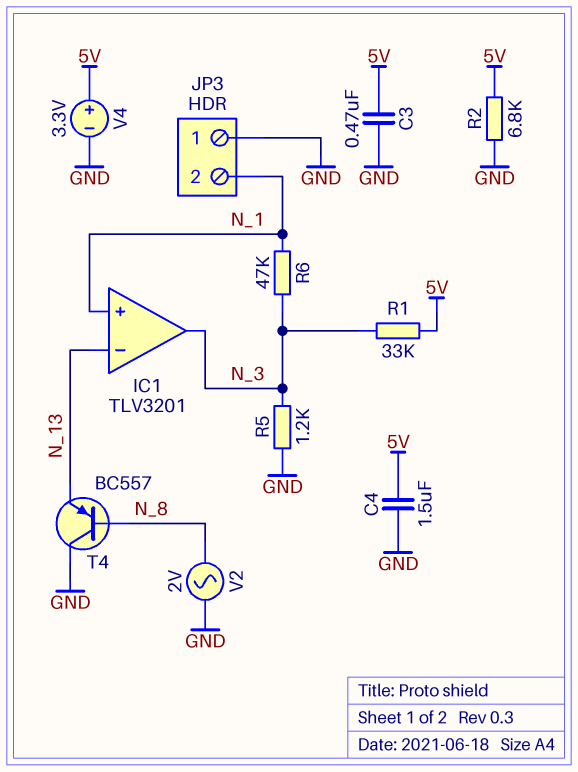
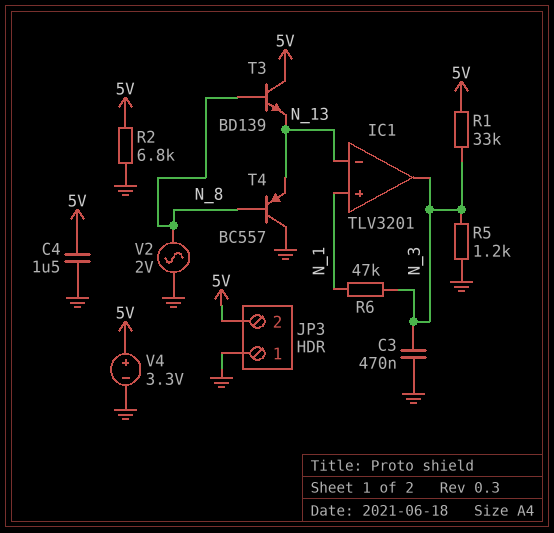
C3: 470nF (5V, GND) -> 470nF (GND, N_3)
JP3 pin 2: N_1 -> 5V
T3: none -> NPN BD139 (B N_8, C 5V, E N_13)

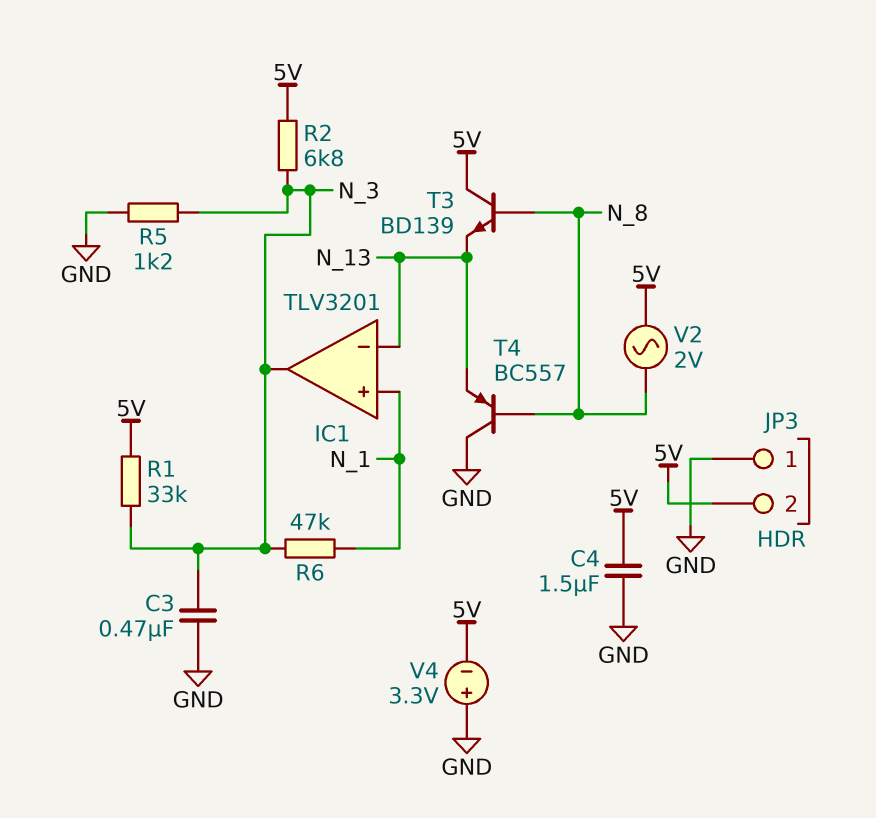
R2: 6.8k (5V, GND) -> 6.8k (5V, N_3)
V2: AC 2V (GND, N_8) -> AC 2V (5V, N_8)
V4: 3.3V (plus 5V, minus GND) -> 3.3V (plus GND, minus 5V)

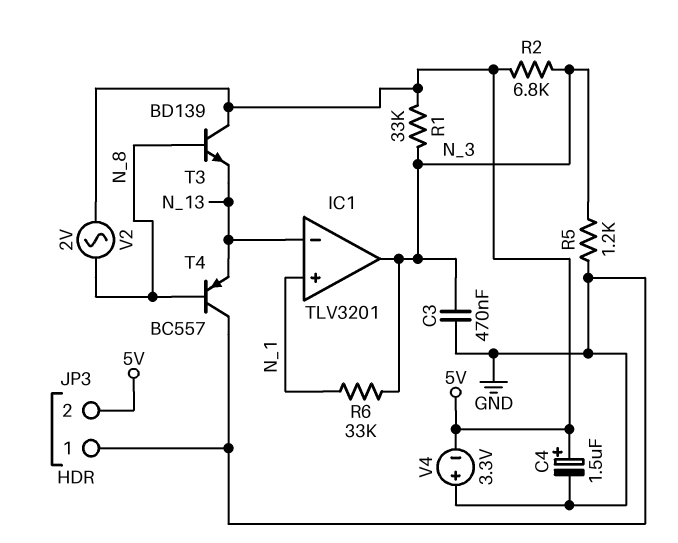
C4: 1.5uF (5V, GND) -> 1.5uF (plus 5V, minus GND)
R6: 47k (N_1, N_3) -> 33k (N_1, N_3)

